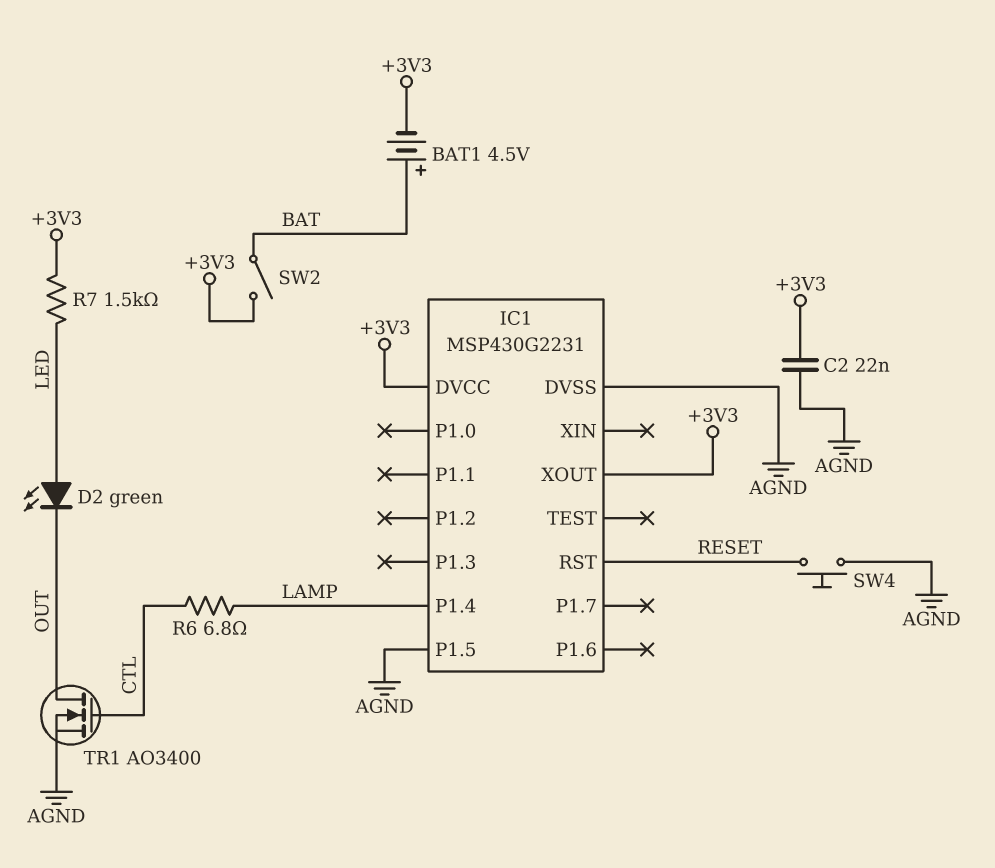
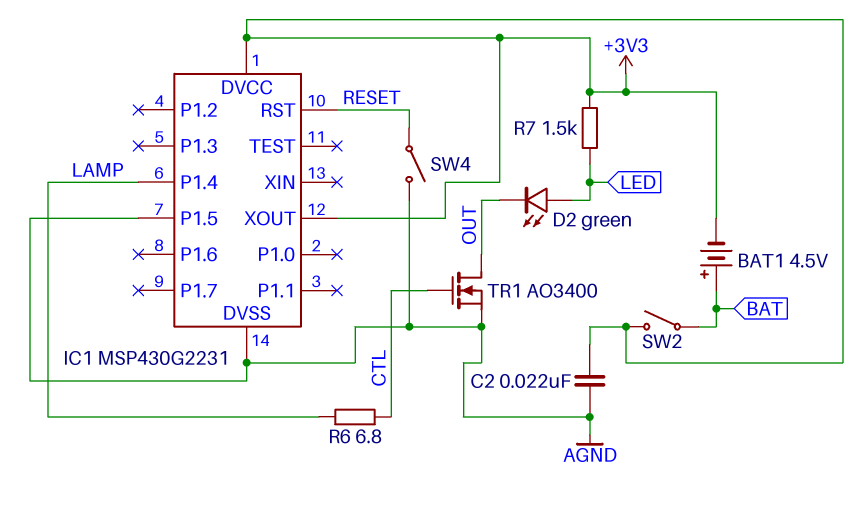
SW4: button (AGND, RESET) -> switch (AGND, RESET)

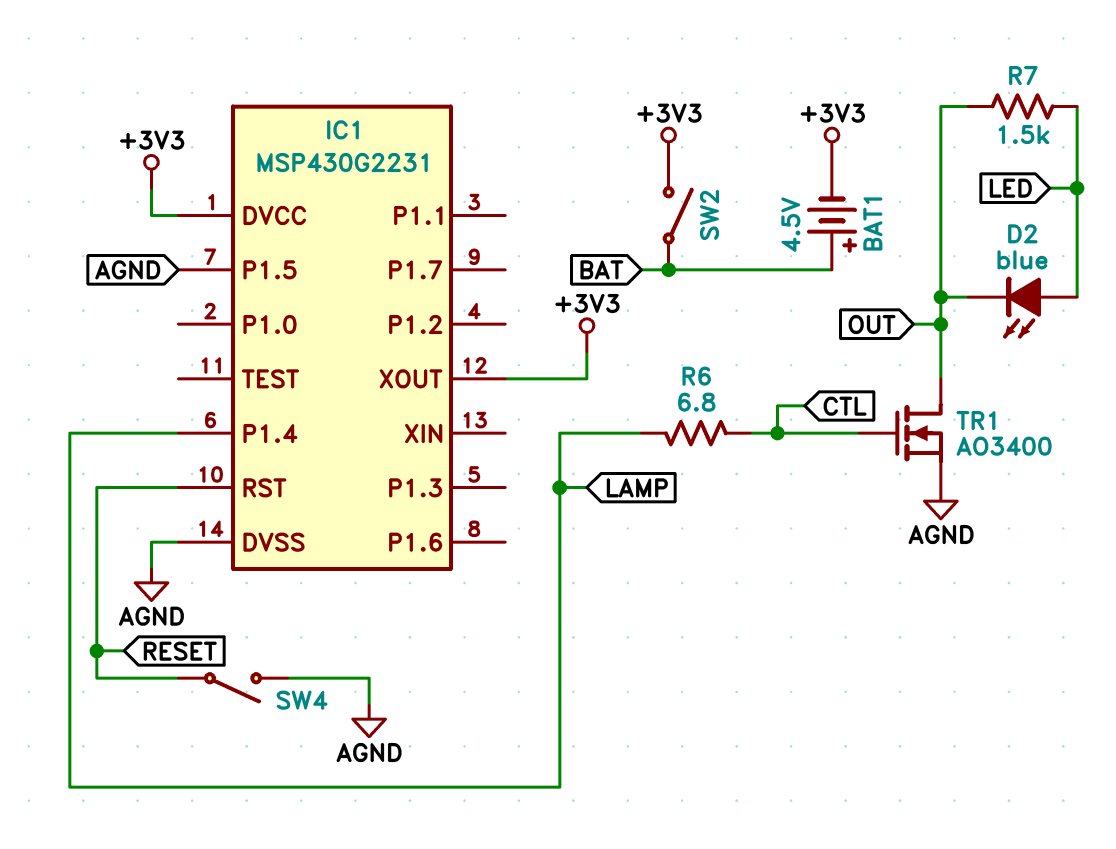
C2: 22nF (+3V3, AGND) -> none
D2: LED green (A LED, K OUT) -> LED blue (A LED, K OUT)
R7: 1.5k (+3V3, LED) -> 1.5k (LED, OUT)

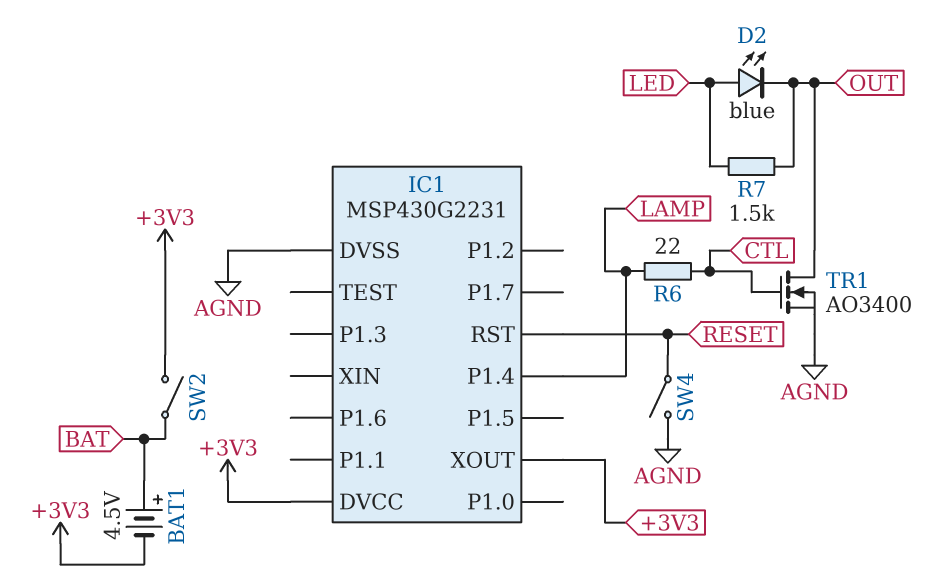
IC1 pin P1.5: AGND -> none
R6: 6.8 (CTL, LAMP) -> 22 (CTL, LAMP)

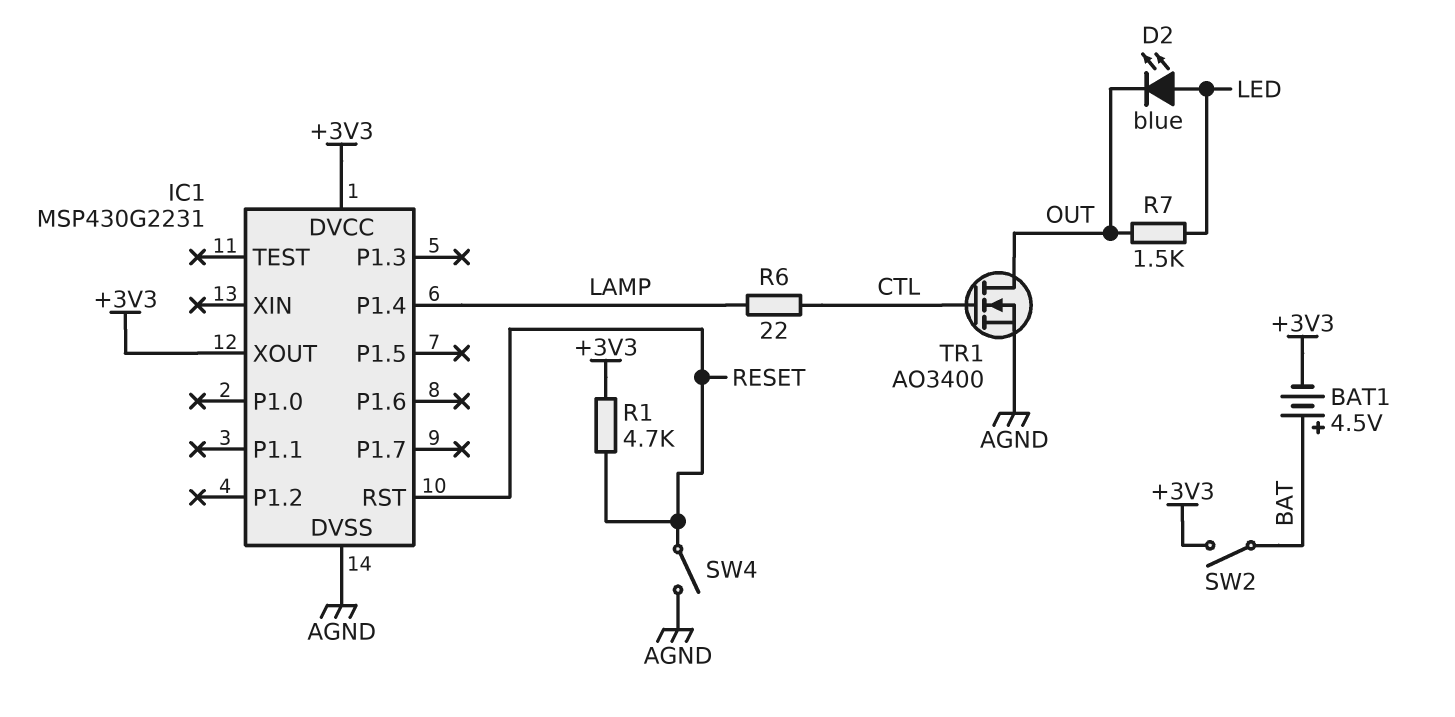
R1: none -> 4.7k (+3V3, RESET)

